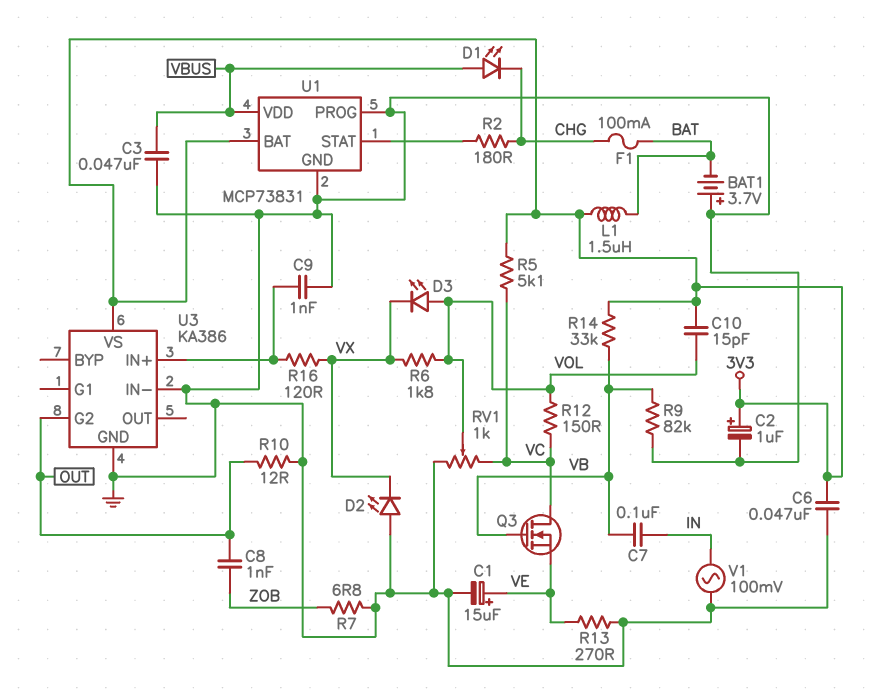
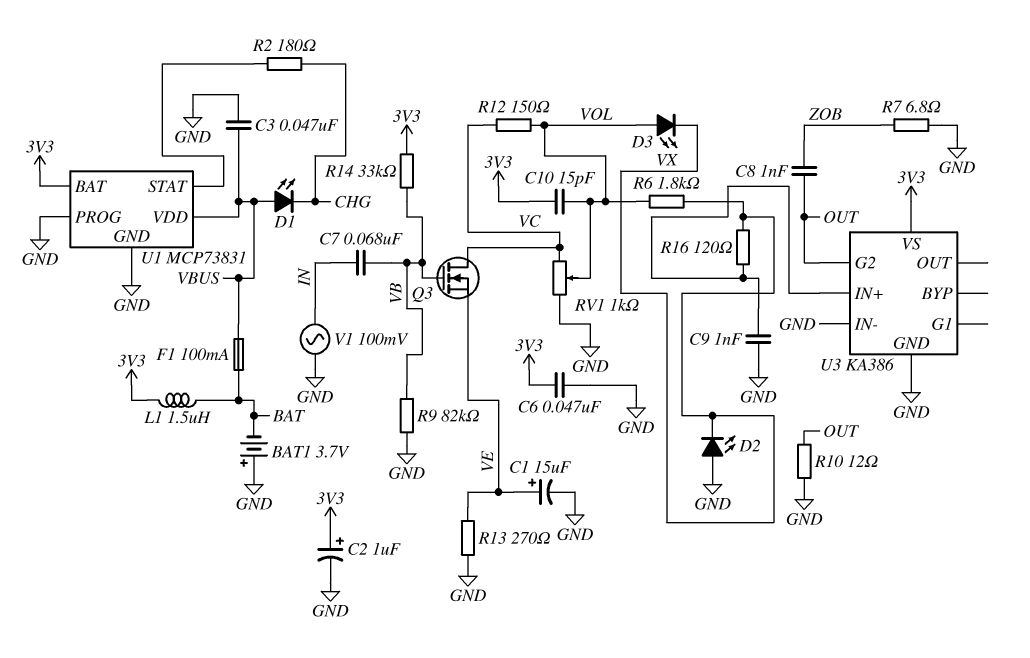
C7: 100nF (IN, VB) -> 68nF (IN, VB)
F1: 100mA (BAT, CHG) -> 100mA (BAT, VBUS)
R5: 5.1k (3V3, VC) -> none

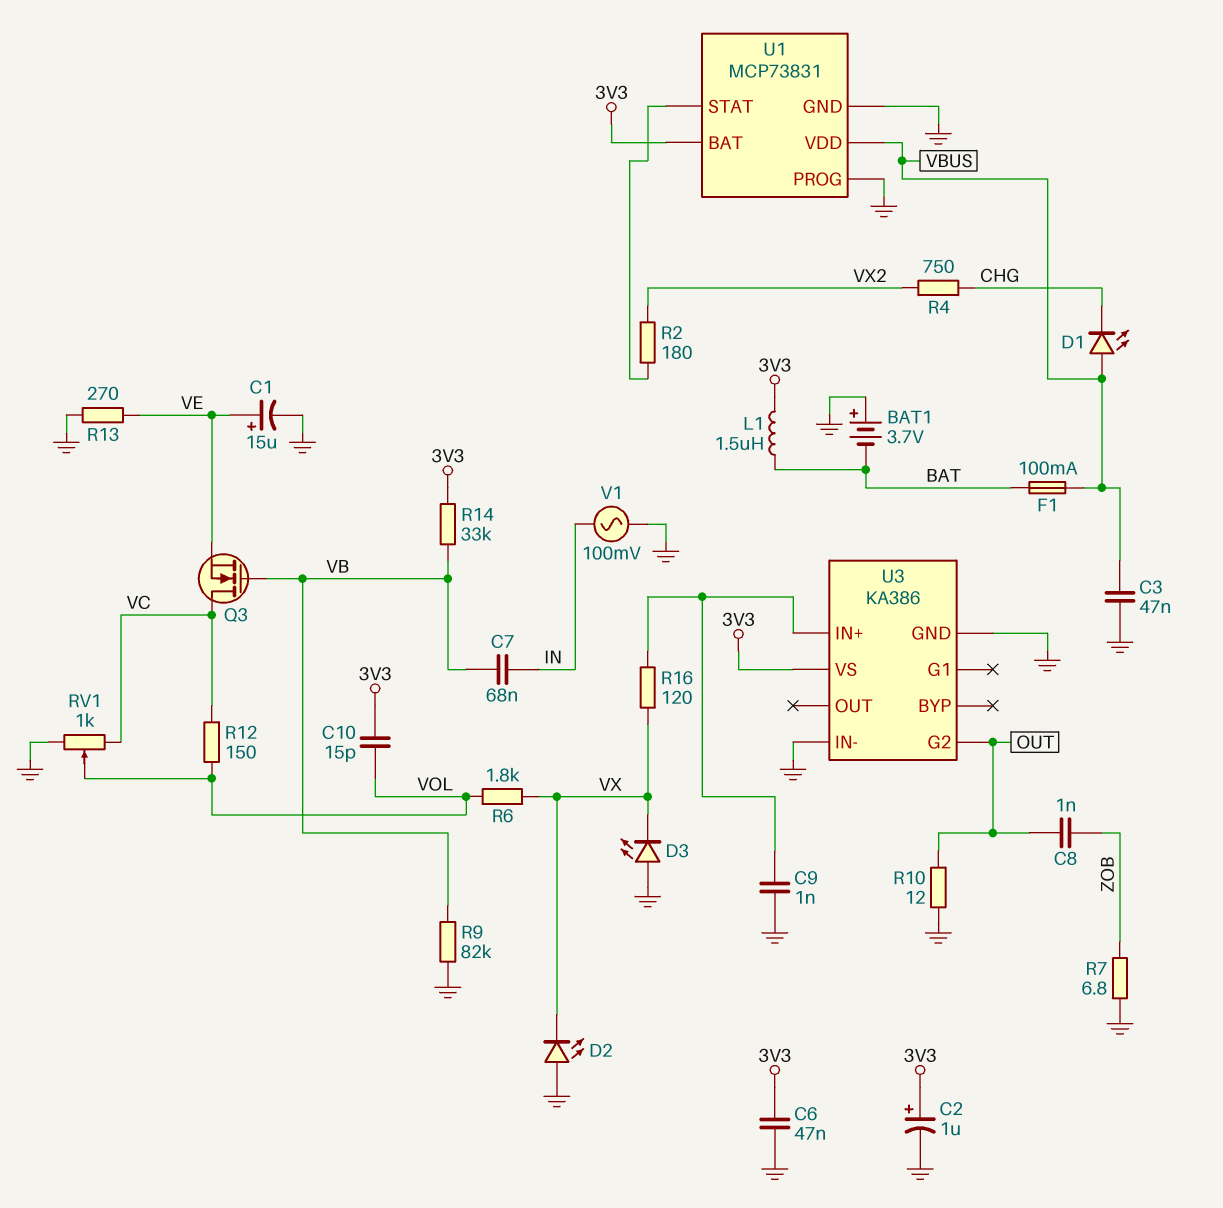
D3: LED (A VOL, K VX) -> LED (A GND, K VX)
R2: 180 (CHG, U1/STAT) -> 180 (U1/STAT, VX2)
R4: none -> 750 (CHG, VX2)

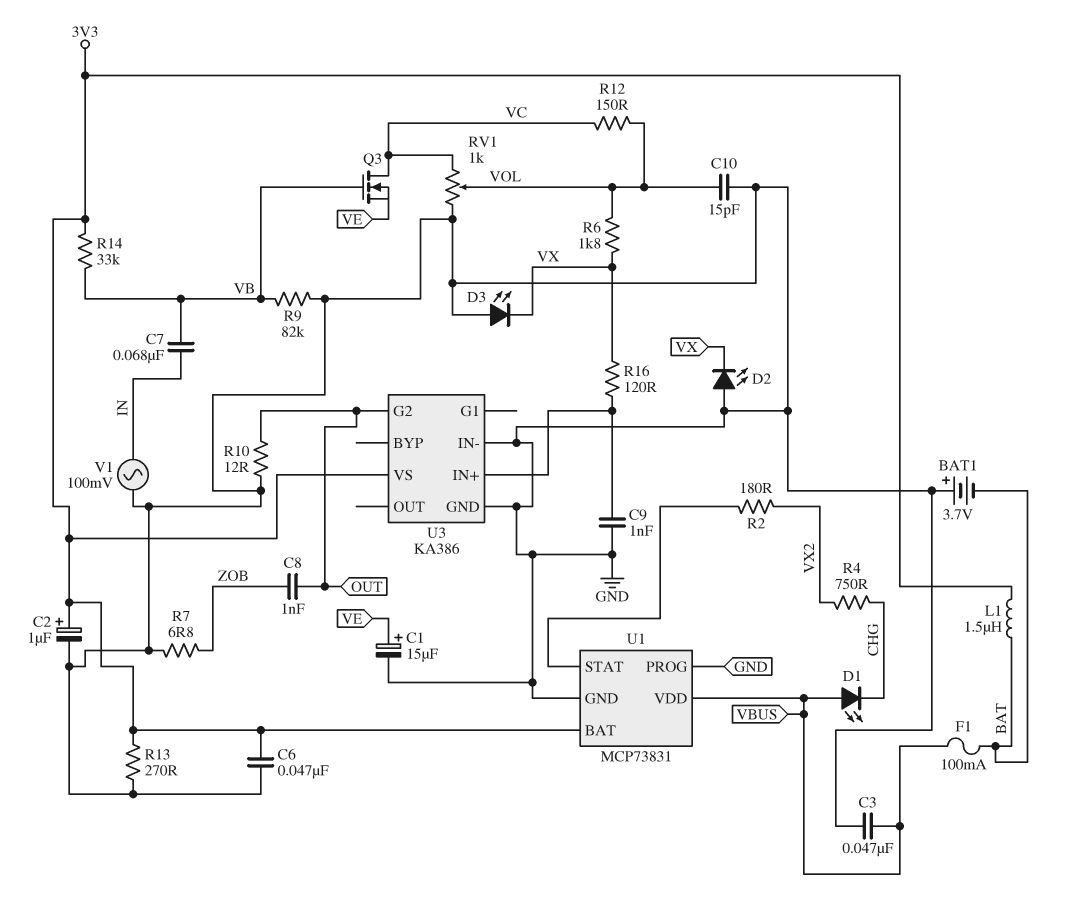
C10: 15pF (3V3, VOL) -> 15pF (GND, VOL)
R13: 270 (GND, VE) -> 270 (3V3, GND)

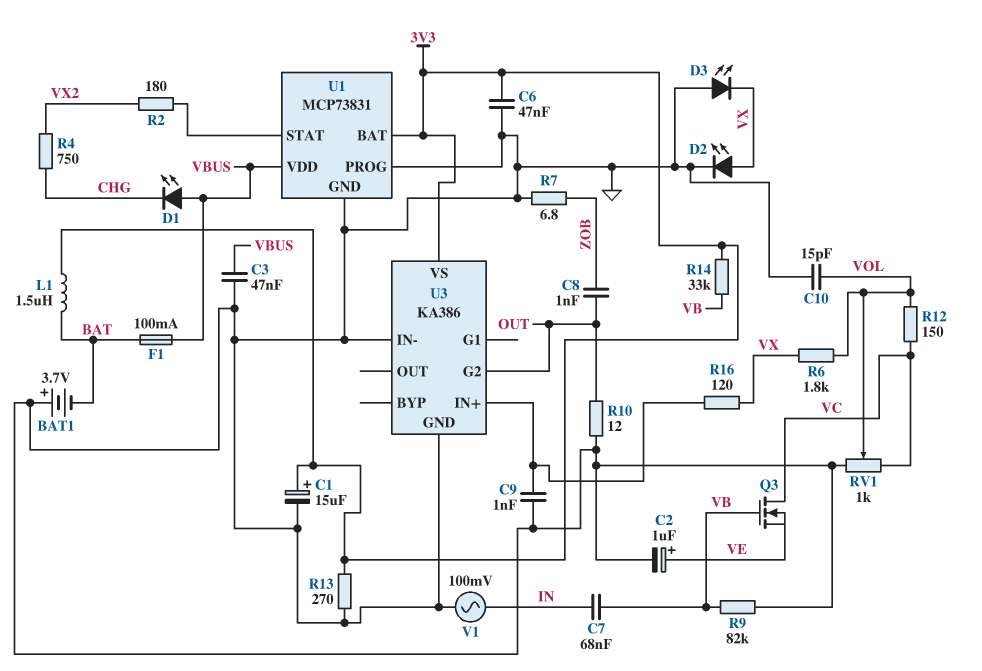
C1: 15uF (plus VE, minus GND) -> 15uF (plus 3V3, minus GND)
C2: 1uF (plus 3V3, minus GND) -> 1uF (plus VE, minus GND)
D2: LED (A GND, K VX) -> LED (A VX, K GND)

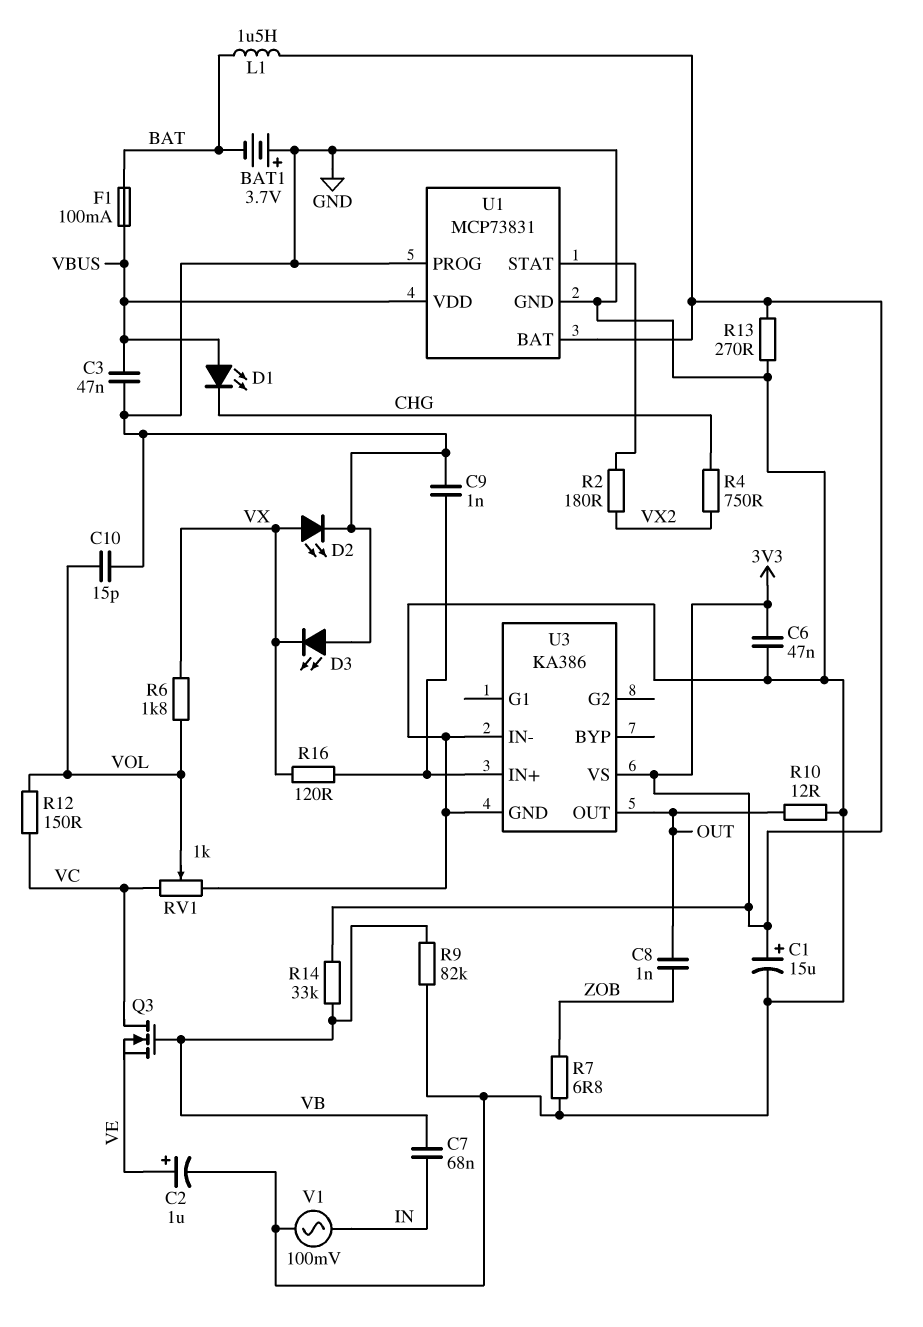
U3 pin G2: OUT -> none
U3 pin OUT: none -> OUT

